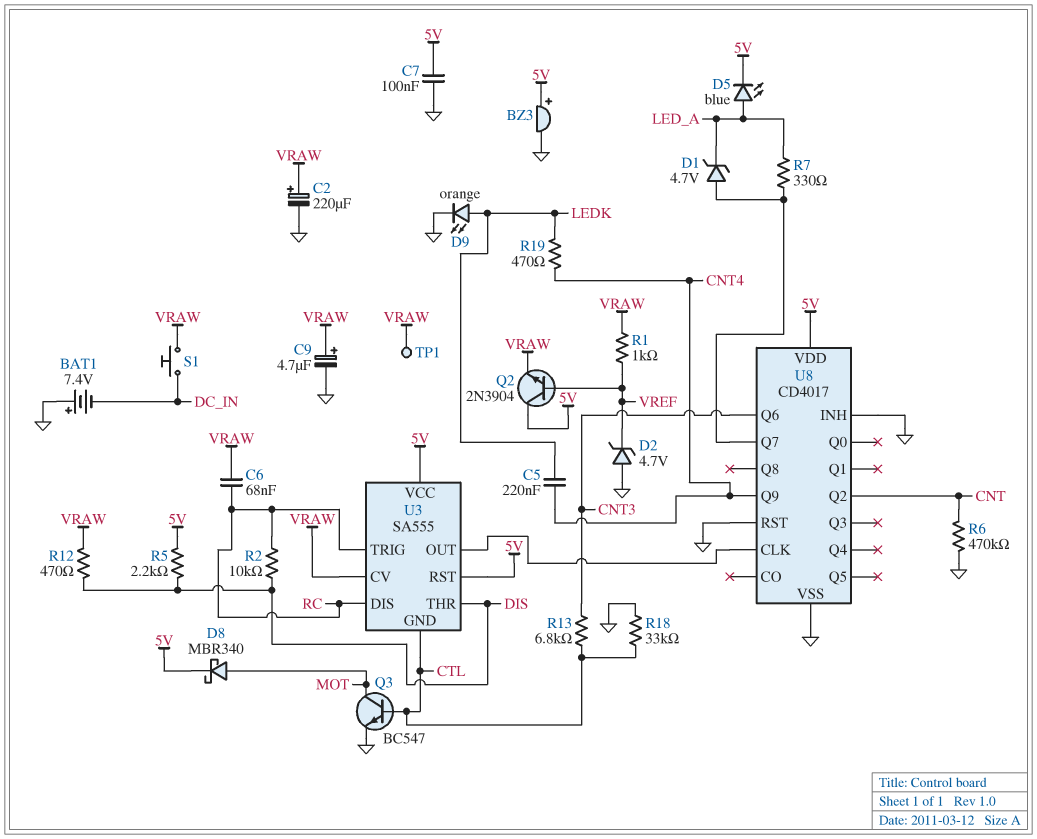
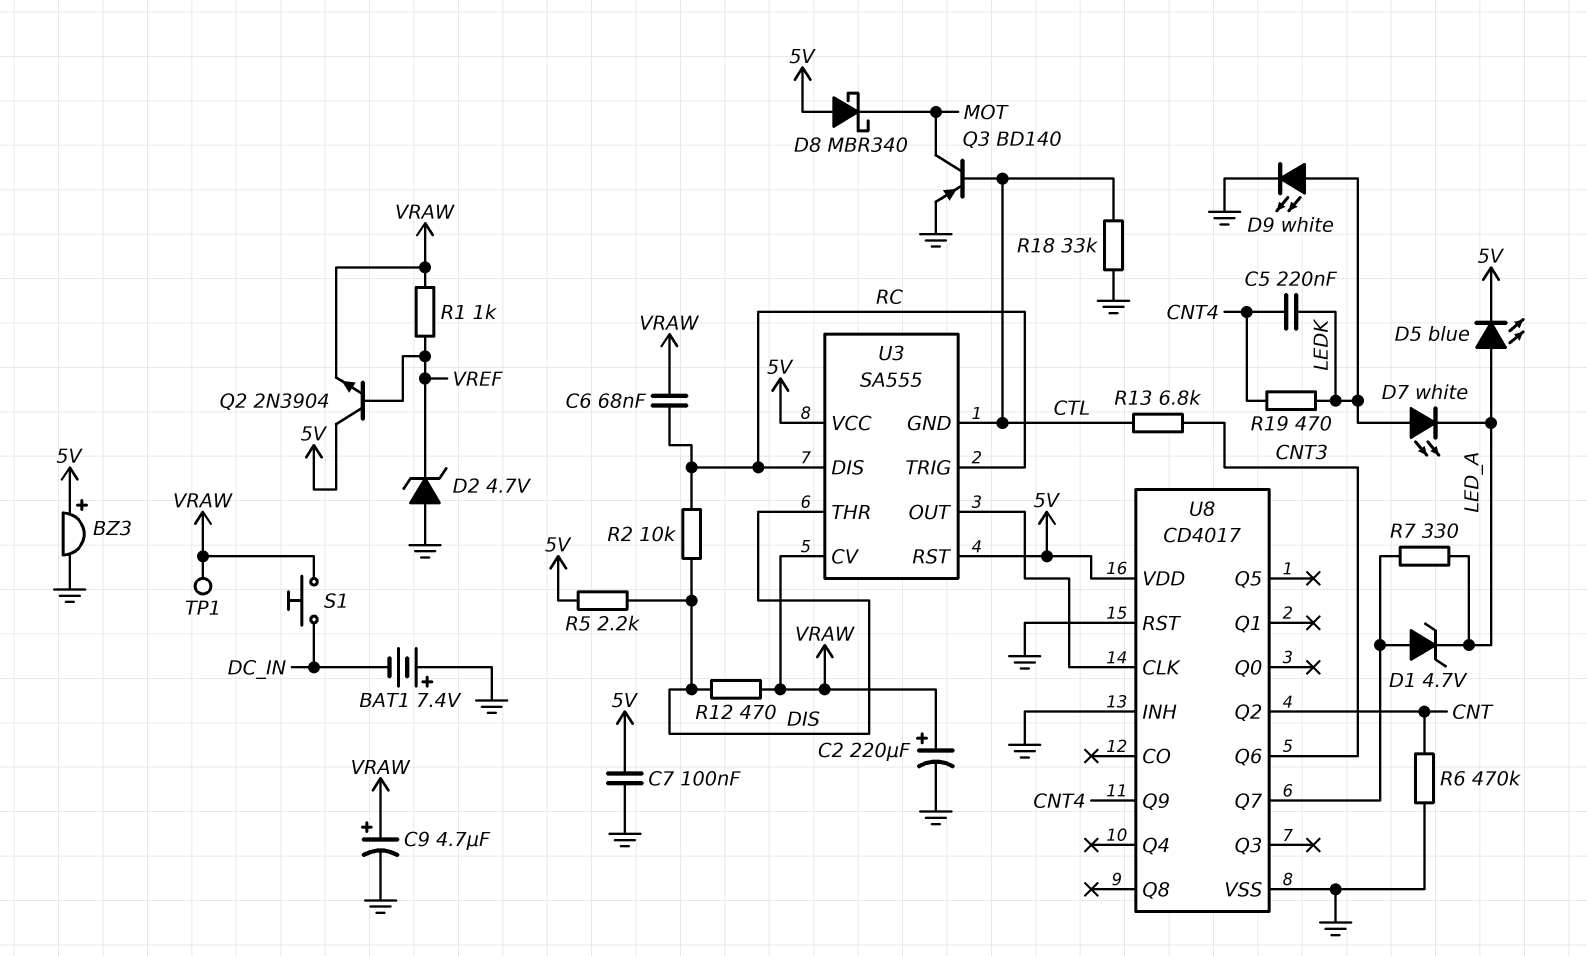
D7: none -> LED white (A LEDK, K LED_A)
D8: schottky MBR340 (A MOT, K 5V) -> schottky MBR340 (A 5V, K MOT)
D9: LED orange (A LEDK, K GND) -> LED white (A LEDK, K GND)
Q3: NPN BC547 (B CTL, C MOT, E GND) -> PNP BD140 (B CTL, C MOT, E GND)

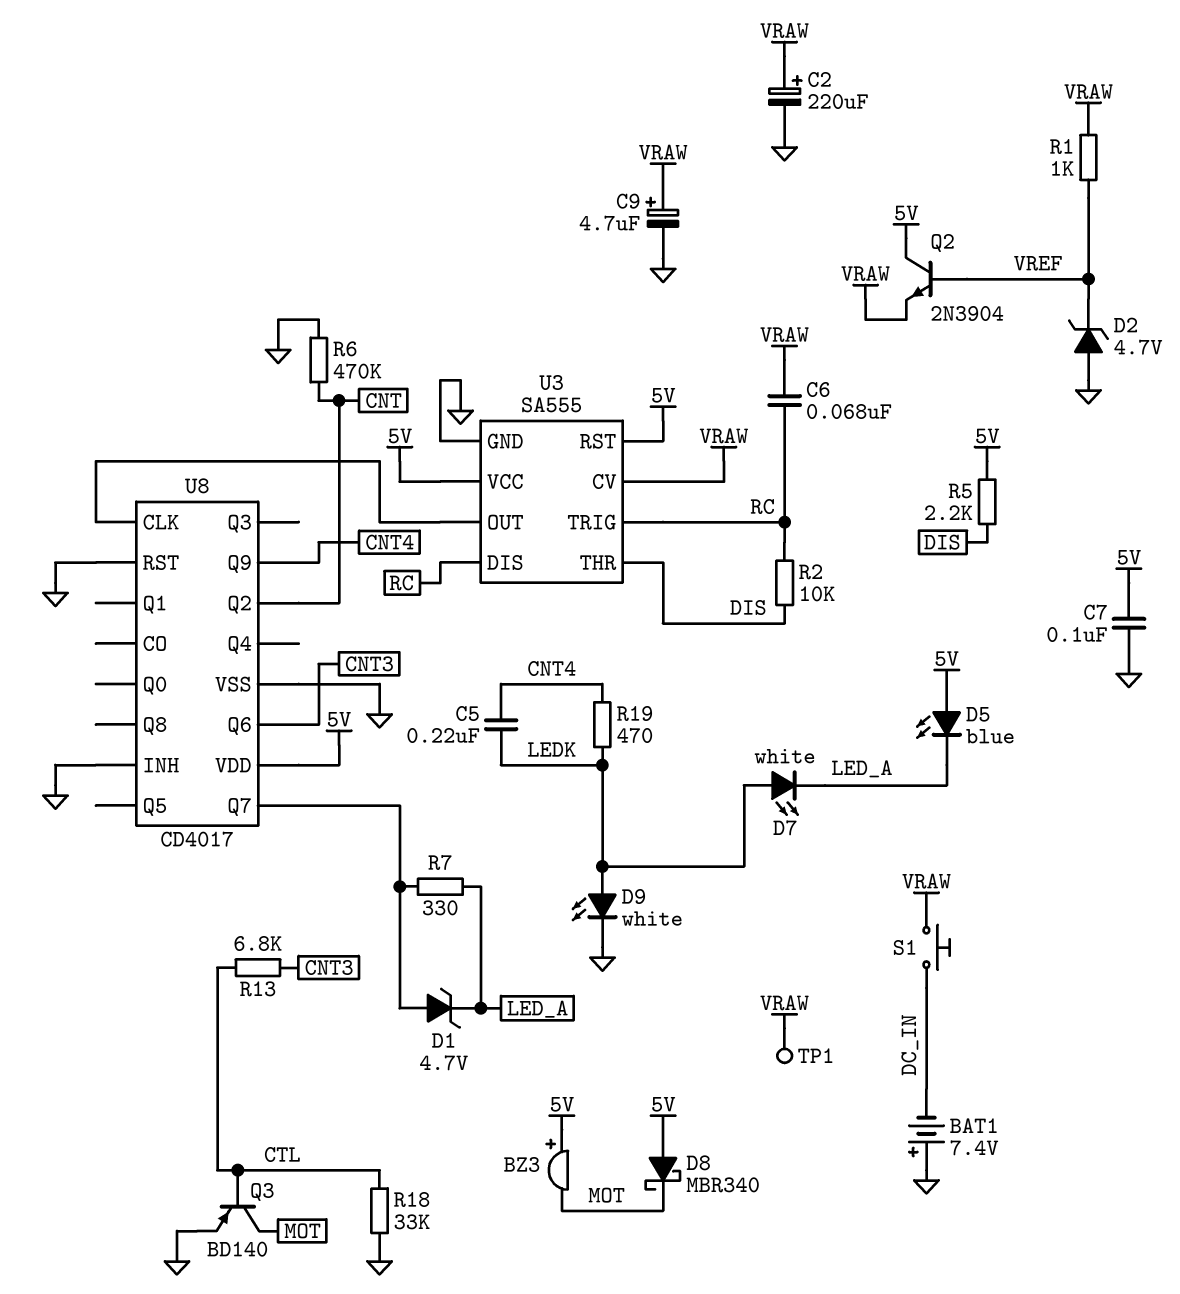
BZ3: buzzer (plus 5V, minus GND) -> buzzer (plus 5V, minus MOT)
D5: LED blue (A LED_A, K 5V) -> LED blue (A 5V, K LED_A)
R12: 470 (DIS, VRAW) -> none
U3 pin GND: CTL -> GND

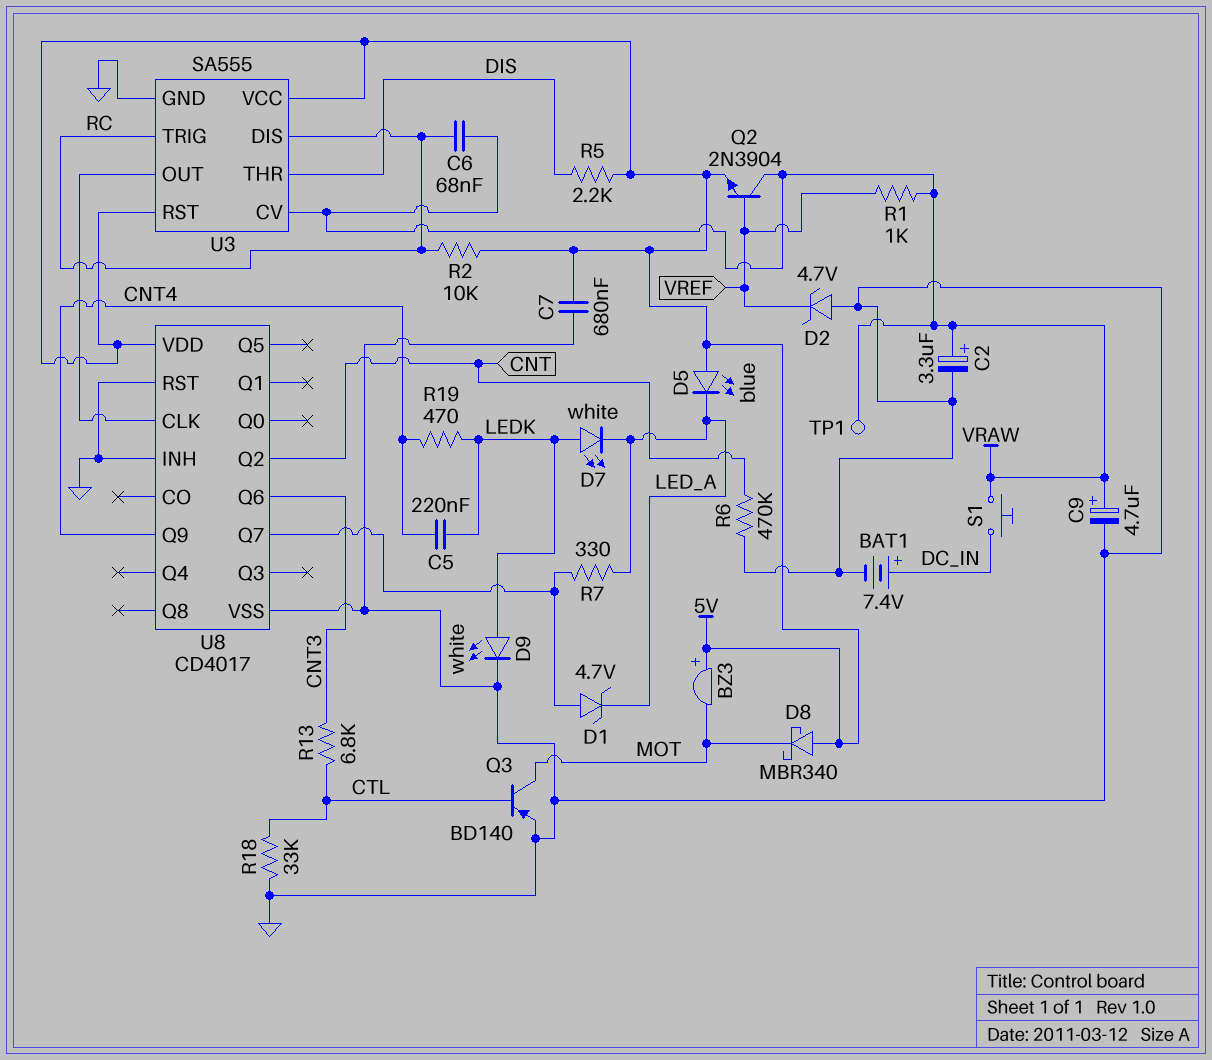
BAT1: 7.4V (plus GND, minus DC_IN) -> 7.4V (plus DC_IN, minus GND)
C2: 220uF (plus VRAW, minus GND) -> 3.3uF (plus VRAW, minus GND)
C7: 100nF (5V, GND) -> 680nF (5V, GND)
Q2: NPN 2N3904 (B VREF, C 5V, E VRAW) -> NPN 2N3904 (B VREF, C VRAW, E 5V)
R2: 10k (DIS, RC) -> 10k (5V, RC)

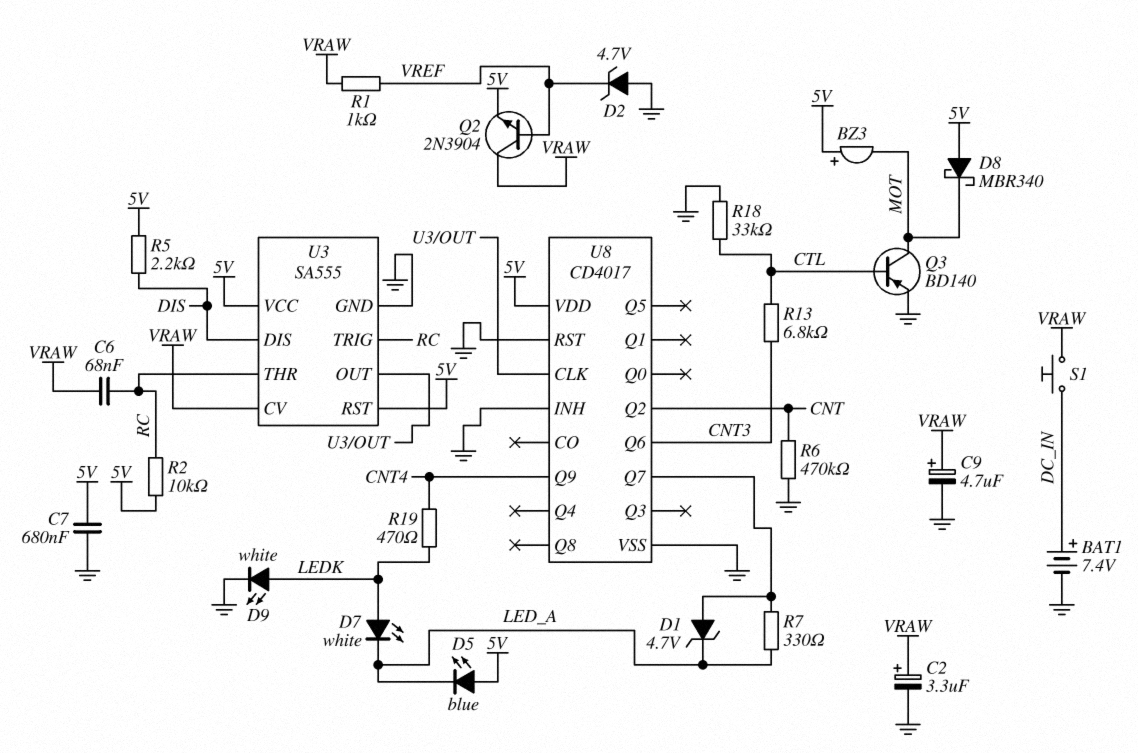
C5: 220nF (CNT4, LEDK) -> none
TP1: test point (VRAW) -> none
U3 pin DIS: RC -> DIS
U3 pin THR: DIS -> RC

